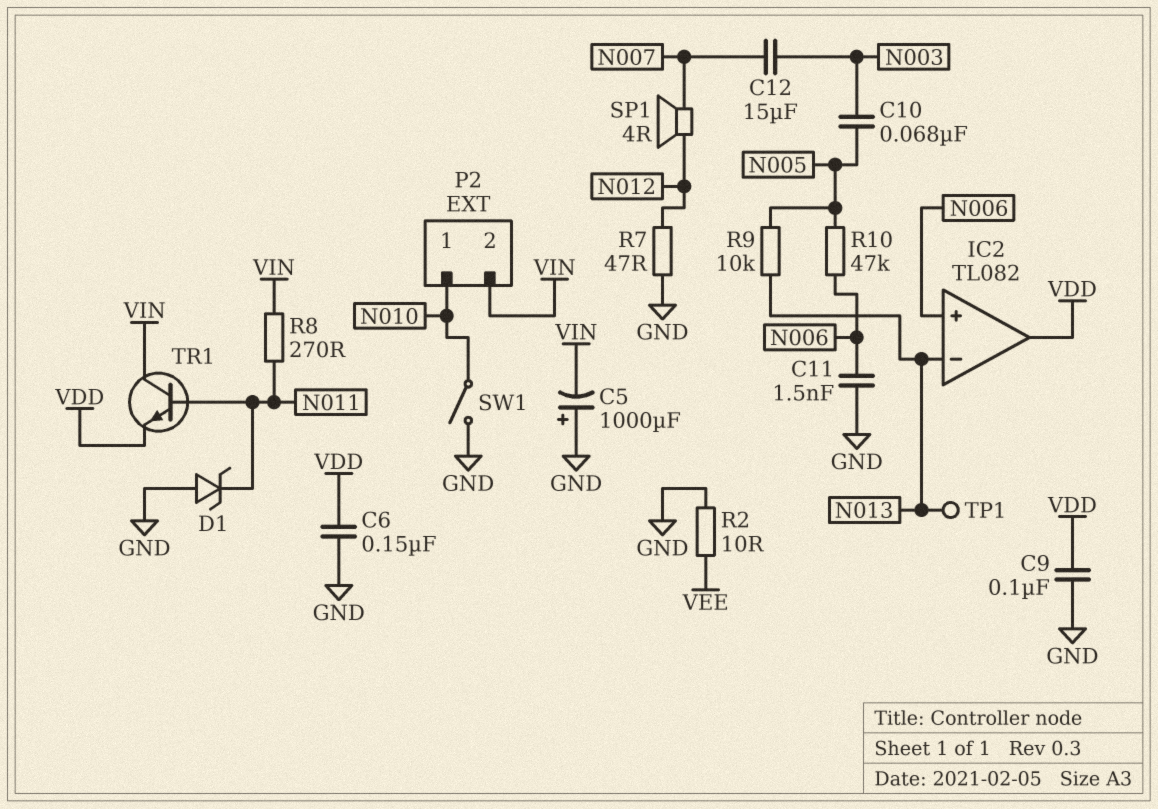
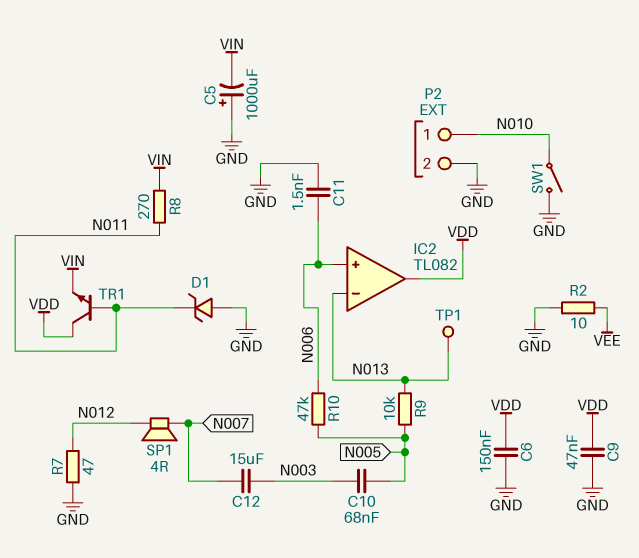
C9: 100nF (GND, VDD) -> 47nF (GND, VDD)
P2 pin 2: VIN -> GND
TR1: NPN (B N011, C VIN, E VDD) -> NPN (B N011, C VDD, E VIN)

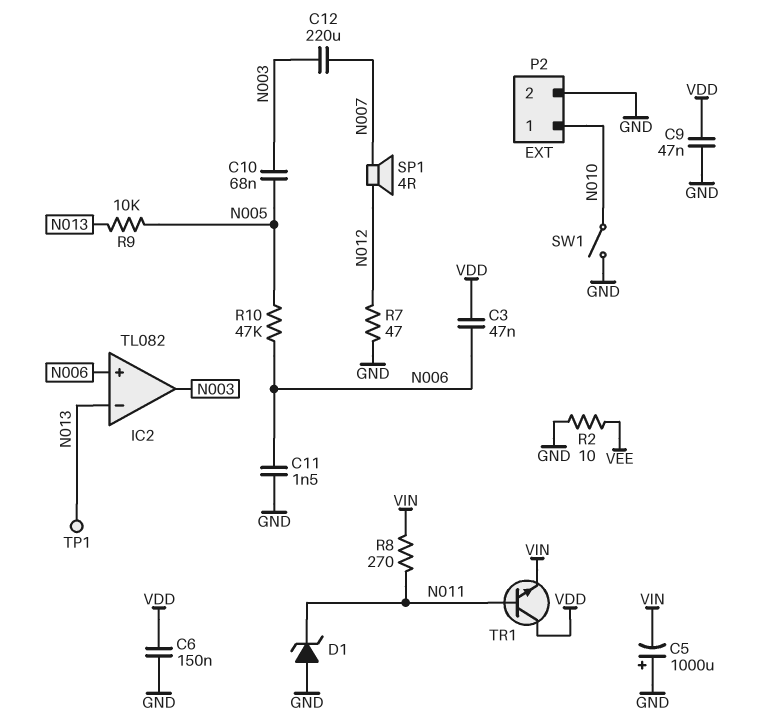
C3: none -> 47nF (N006, VDD)
C12: 15uF (N003, N007) -> 220uF (N003, N007)
IC2 pin out: VDD -> N003

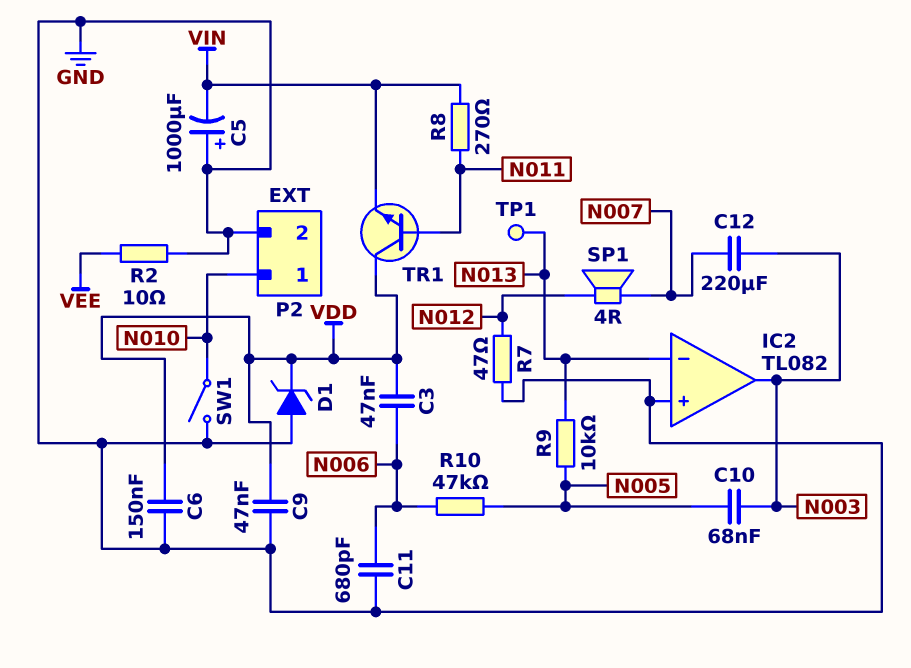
C11: 1.5nF (GND, N006) -> 680pF (GND, N006)
D1: zener (A GND, K N011) -> zener (A GND, K VDD)
IC2 pin in+: N006 -> GND

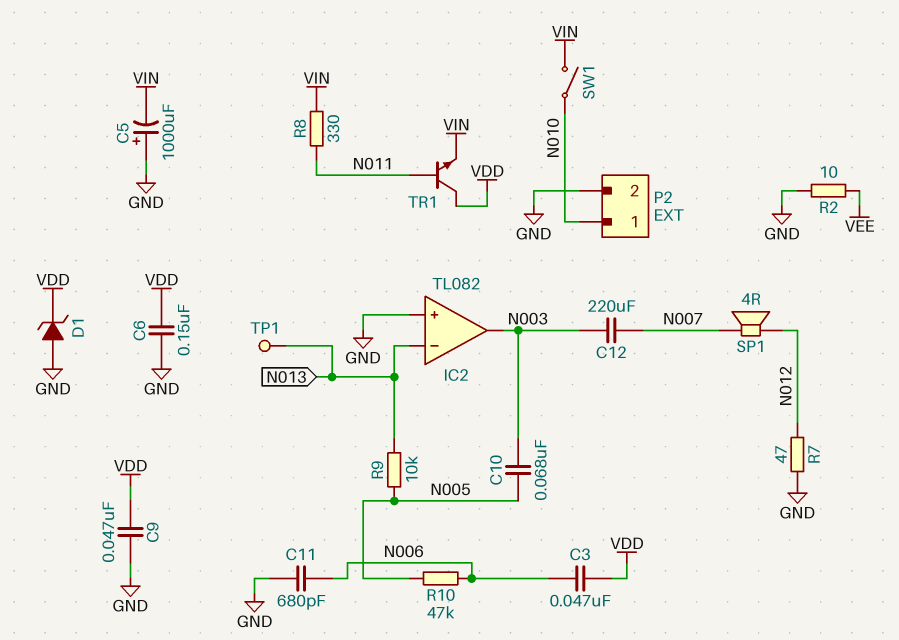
R8: 270 (N011, VIN) -> 330 (N011, VIN)
SW1: switch (GND, N010) -> switch (N010, VIN)

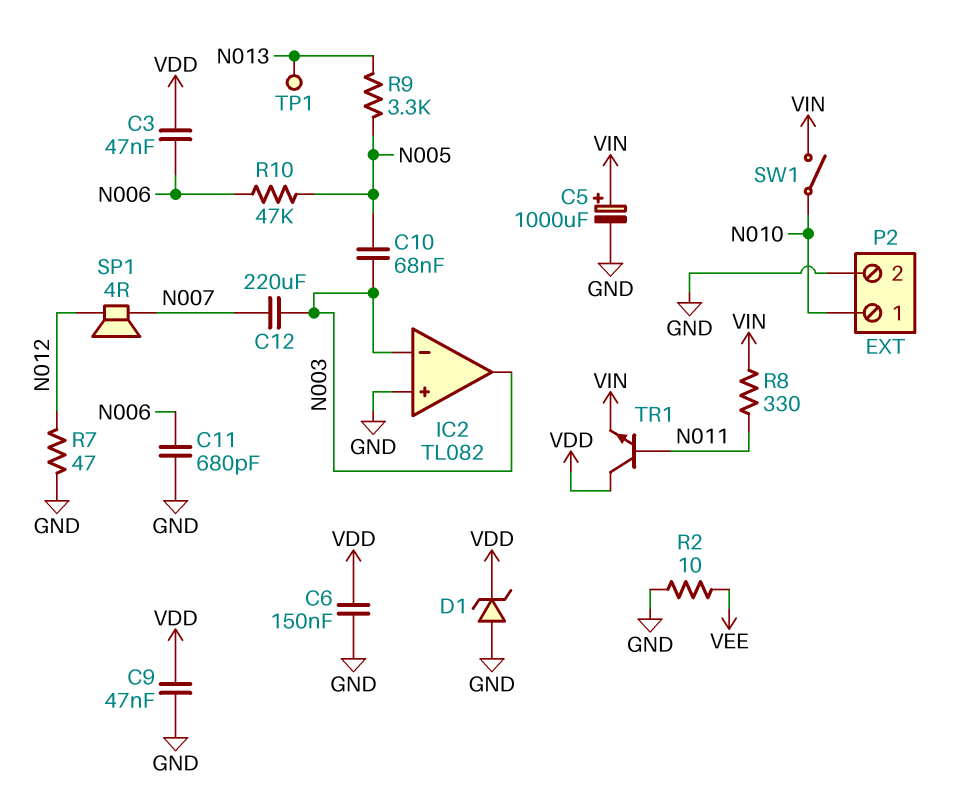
C5: 1000uF (plus GND, minus VIN) -> 1000uF (plus VIN, minus GND)
IC2 pin in-: N013 -> N003
R9: 10k (N005, N013) -> 3.3k (N005, N013)

